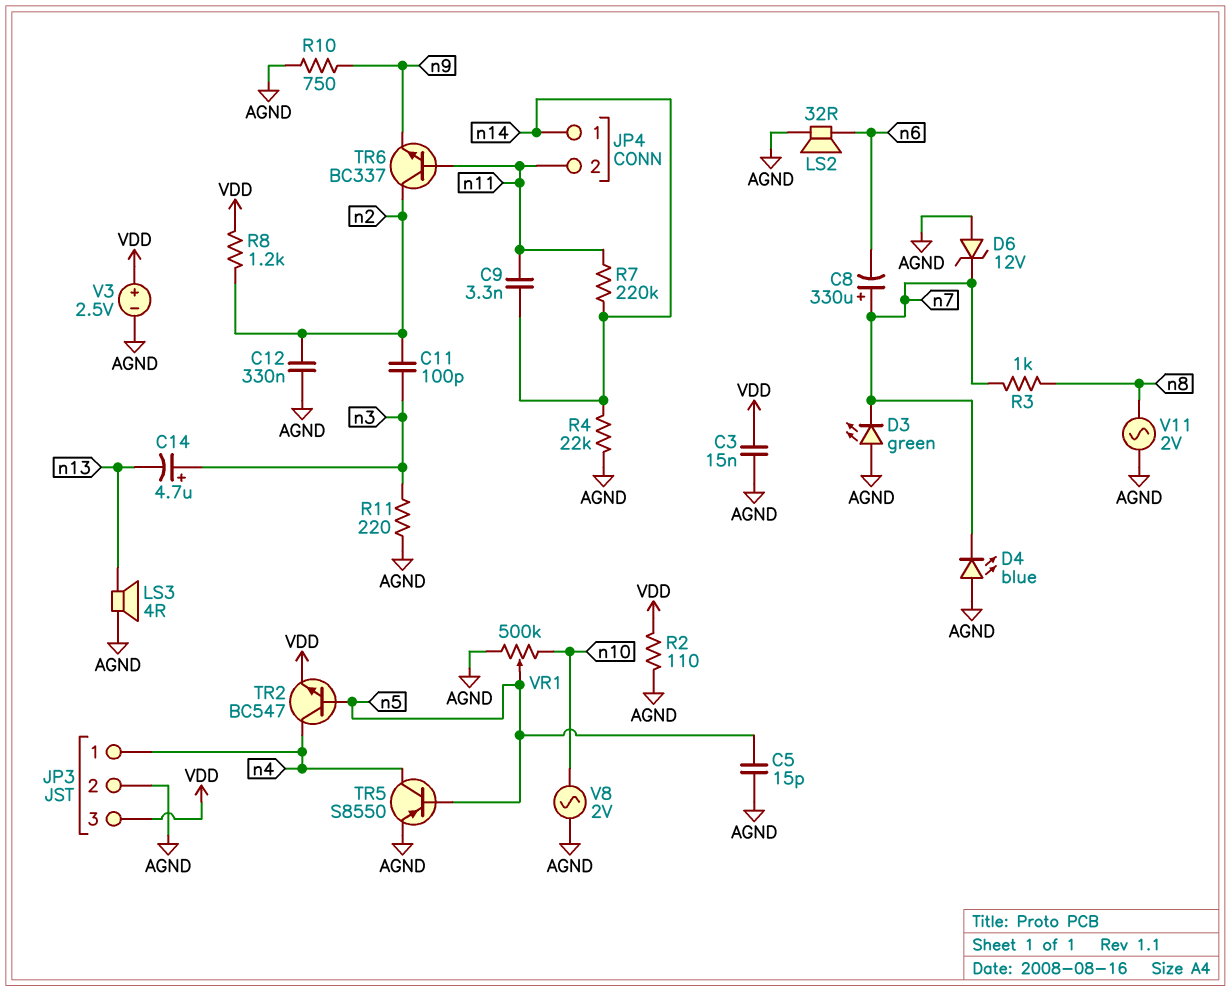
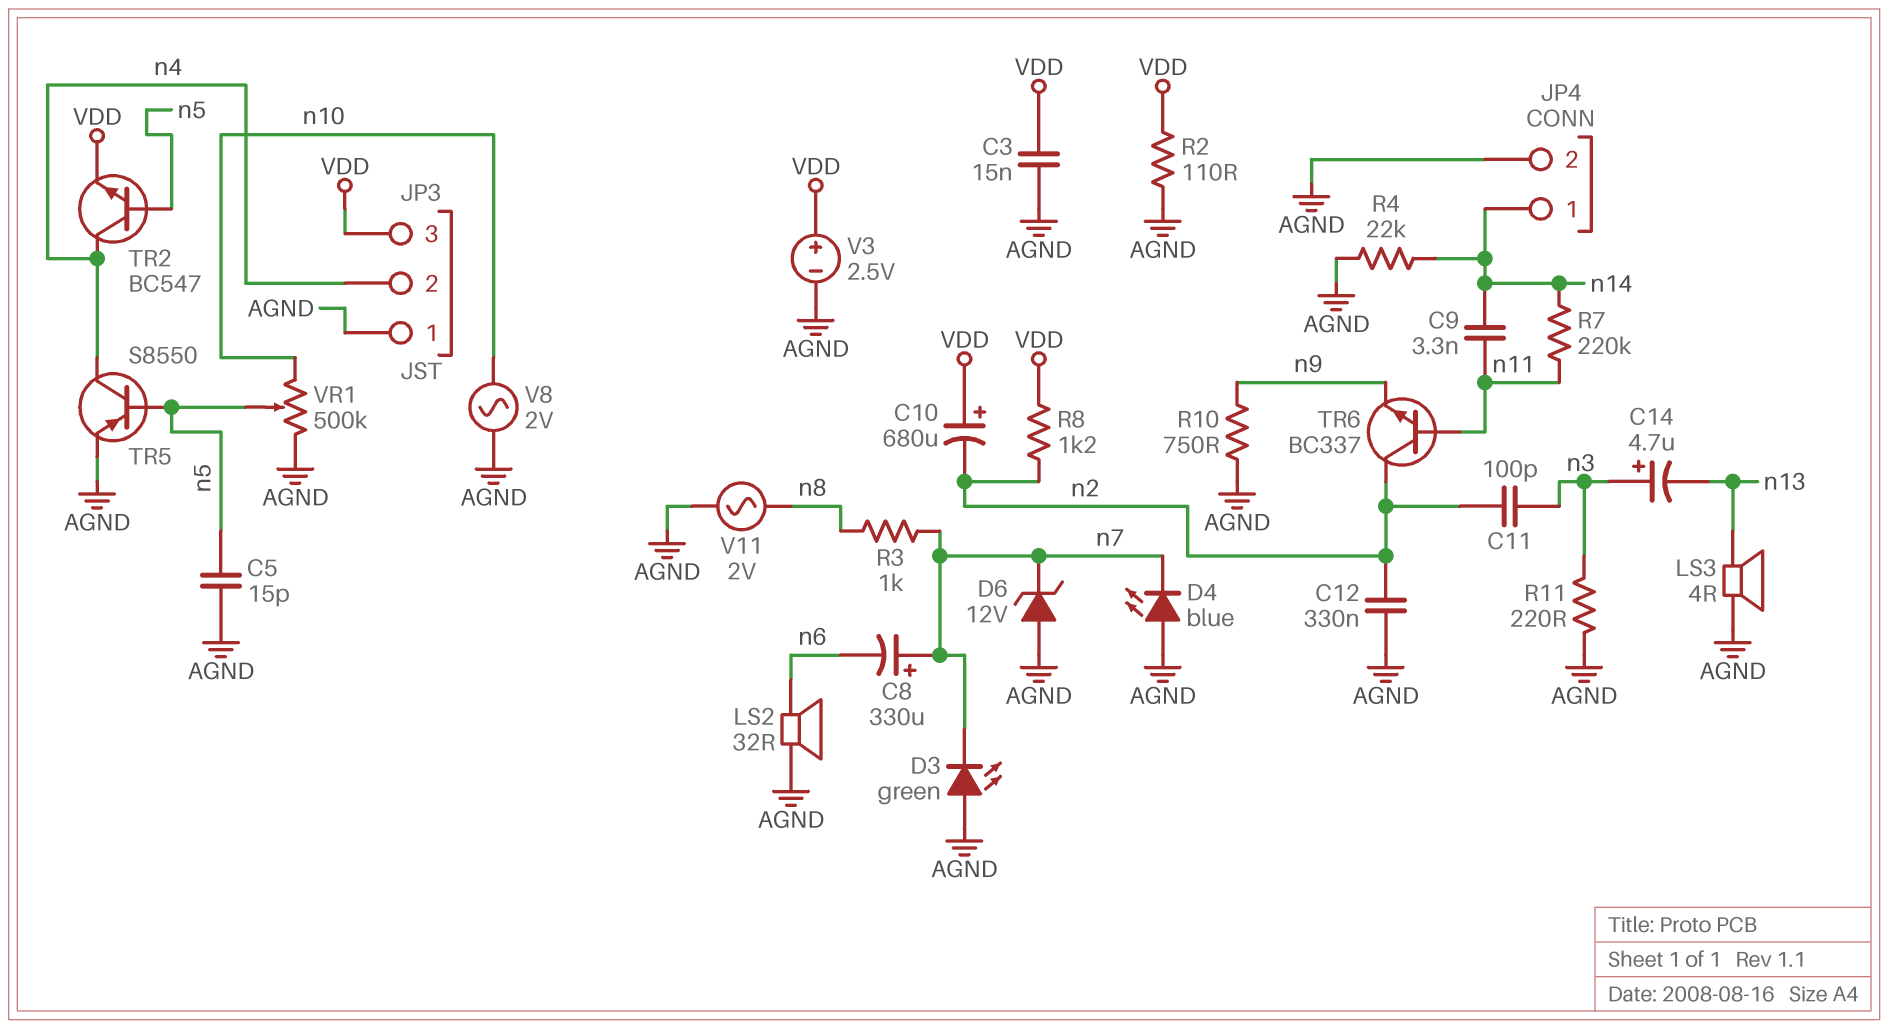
C10: none -> 680uF (plus VDD, minus n2)
JP3 pin 1: n4 -> AGND
JP3 pin 2: AGND -> n4
JP4 pin 2: n11 -> AGND

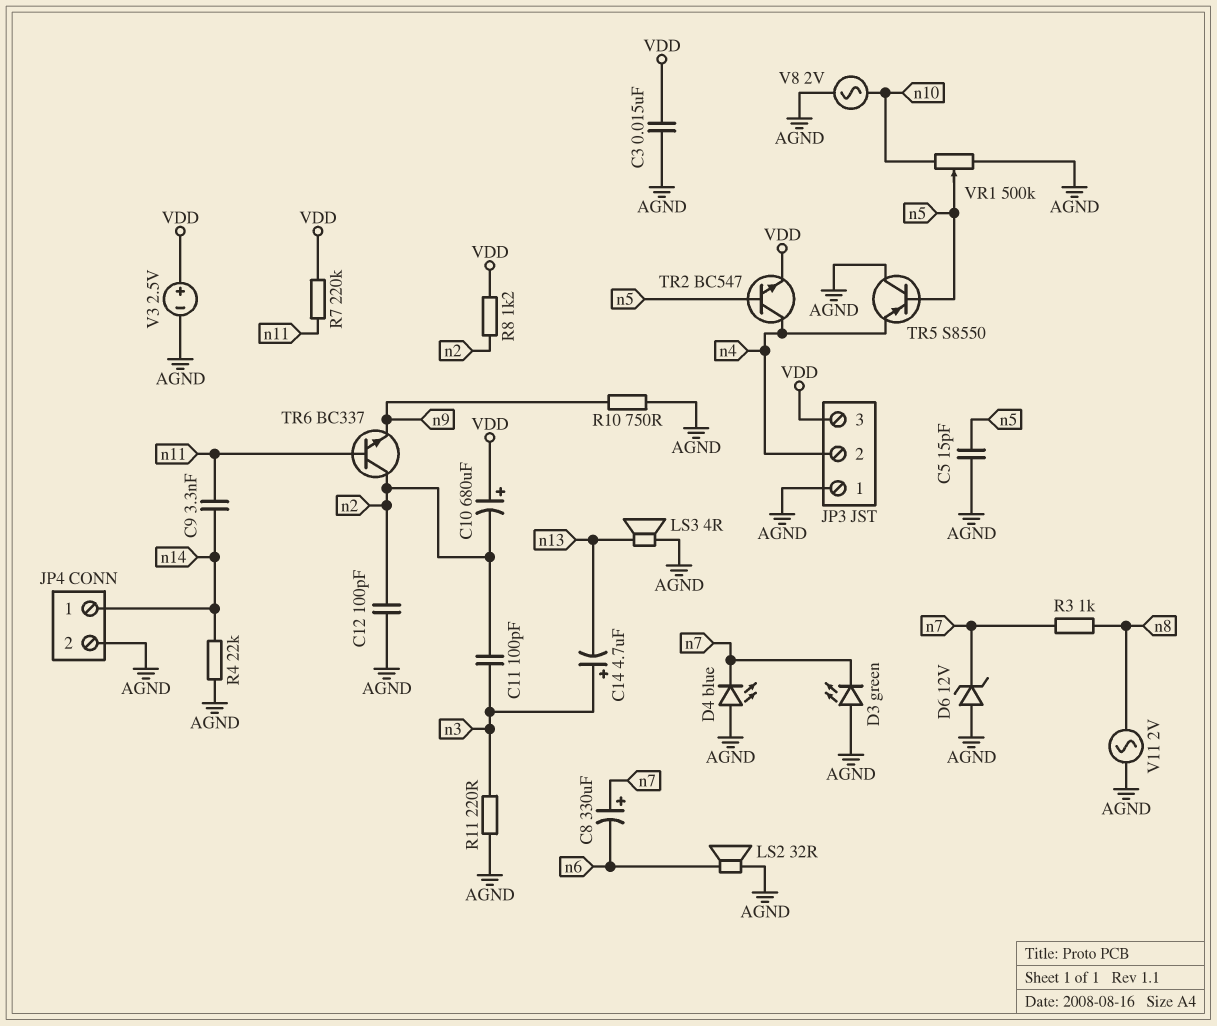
C12: 330nF (AGND, n2) -> 100pF (AGND, n2)
R2: 110 (AGND, VDD) -> none
R7: 220k (n11, n14) -> 220k (VDD, n11)
TR5: PNP S8550 (B n5, C n4, E AGND) -> PNP S8550 (B n5, C AGND, E n4)

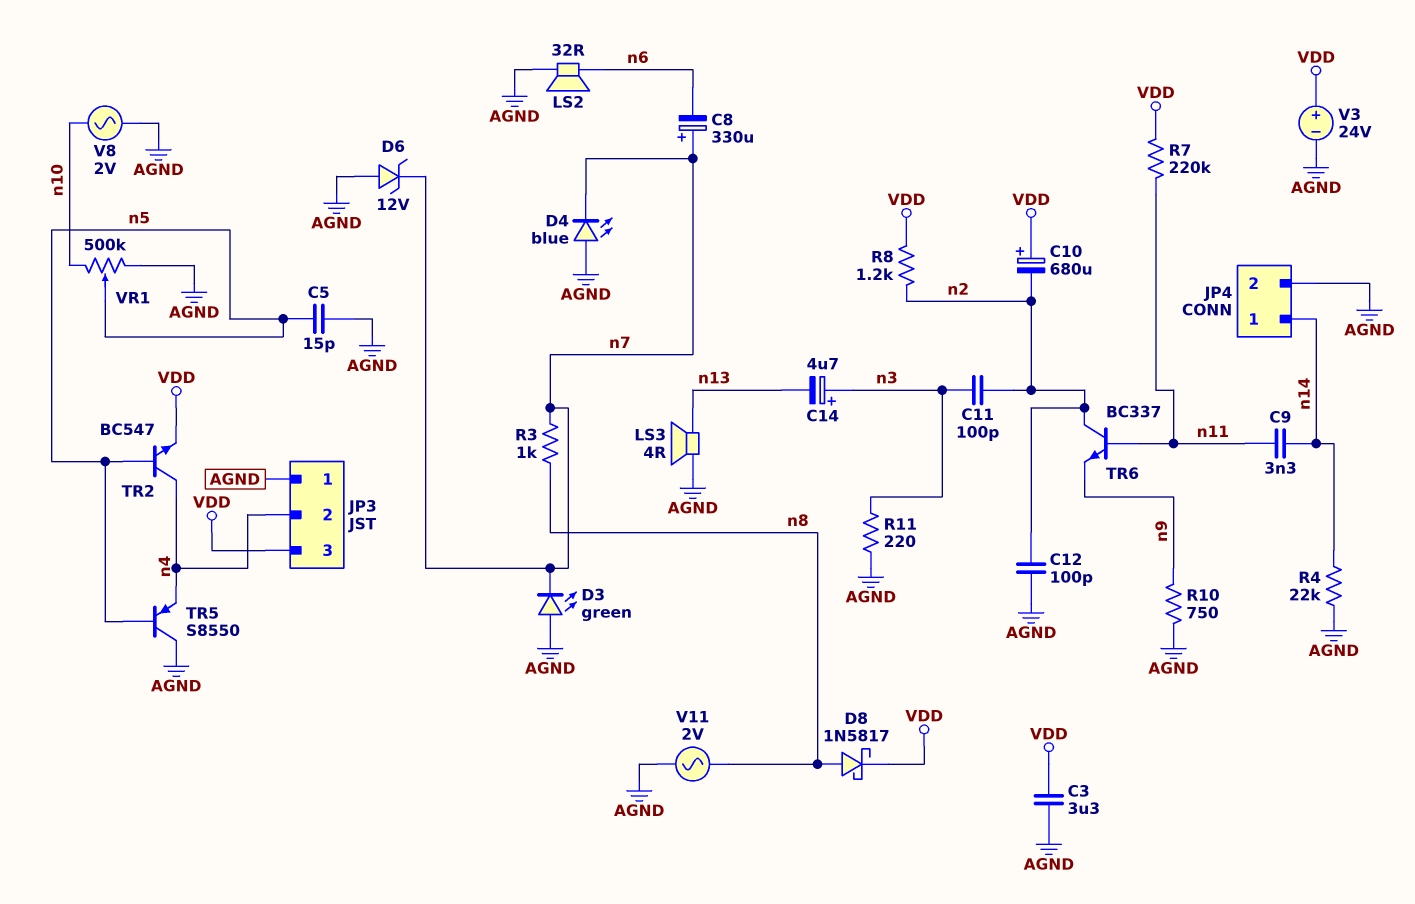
C3: 15nF (AGND, VDD) -> 3.3uF (AGND, VDD)
D8: none -> schottky 1N5817 (A n8, K VDD)
V3: 2.5V (plus VDD, minus AGND) -> 24V (plus VDD, minus AGND)

